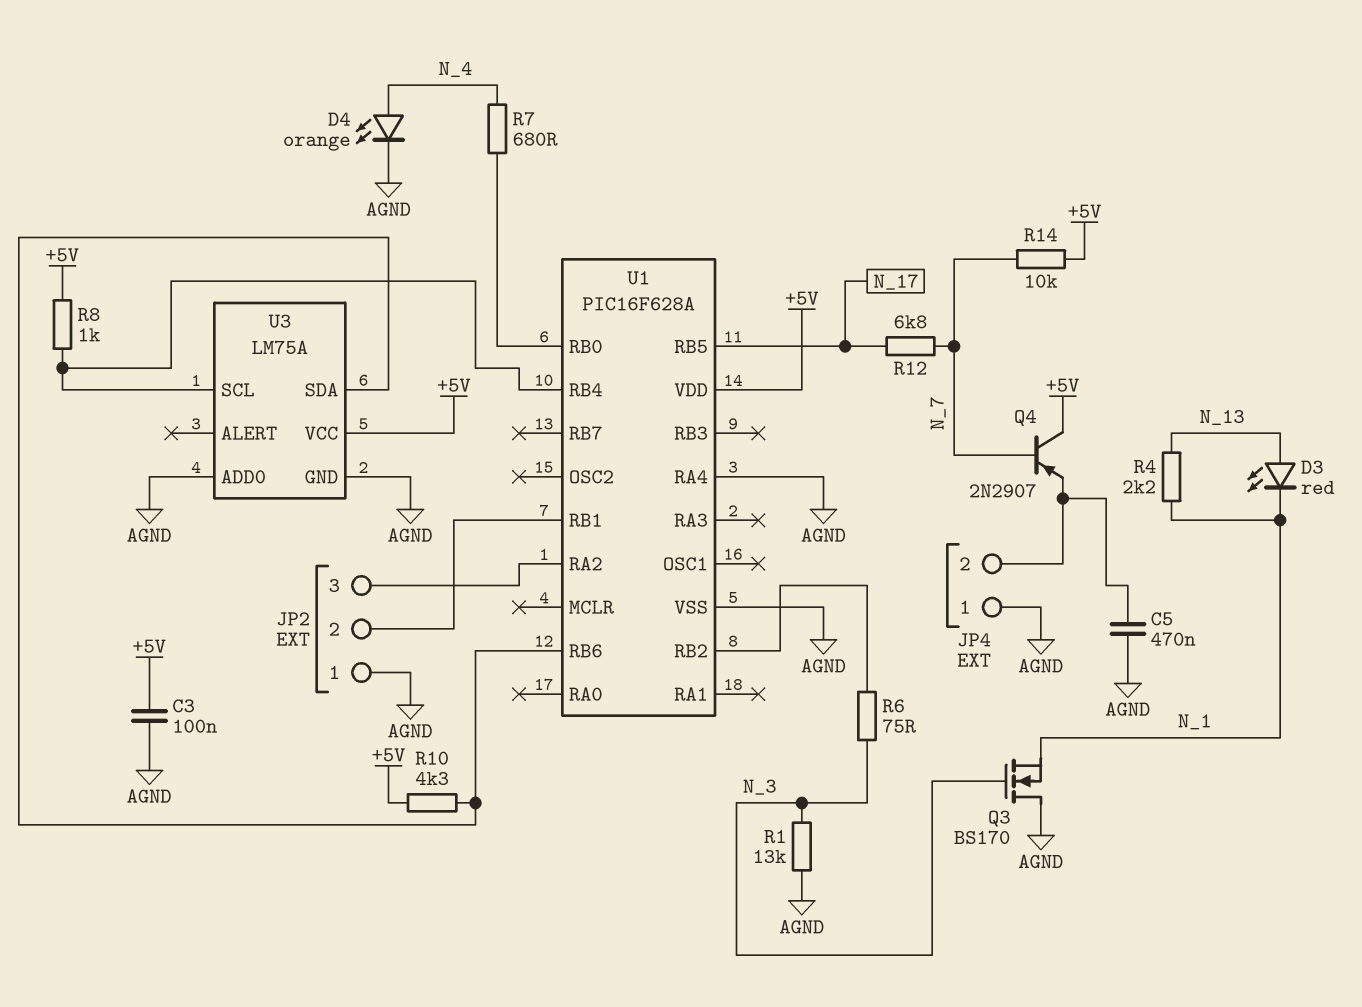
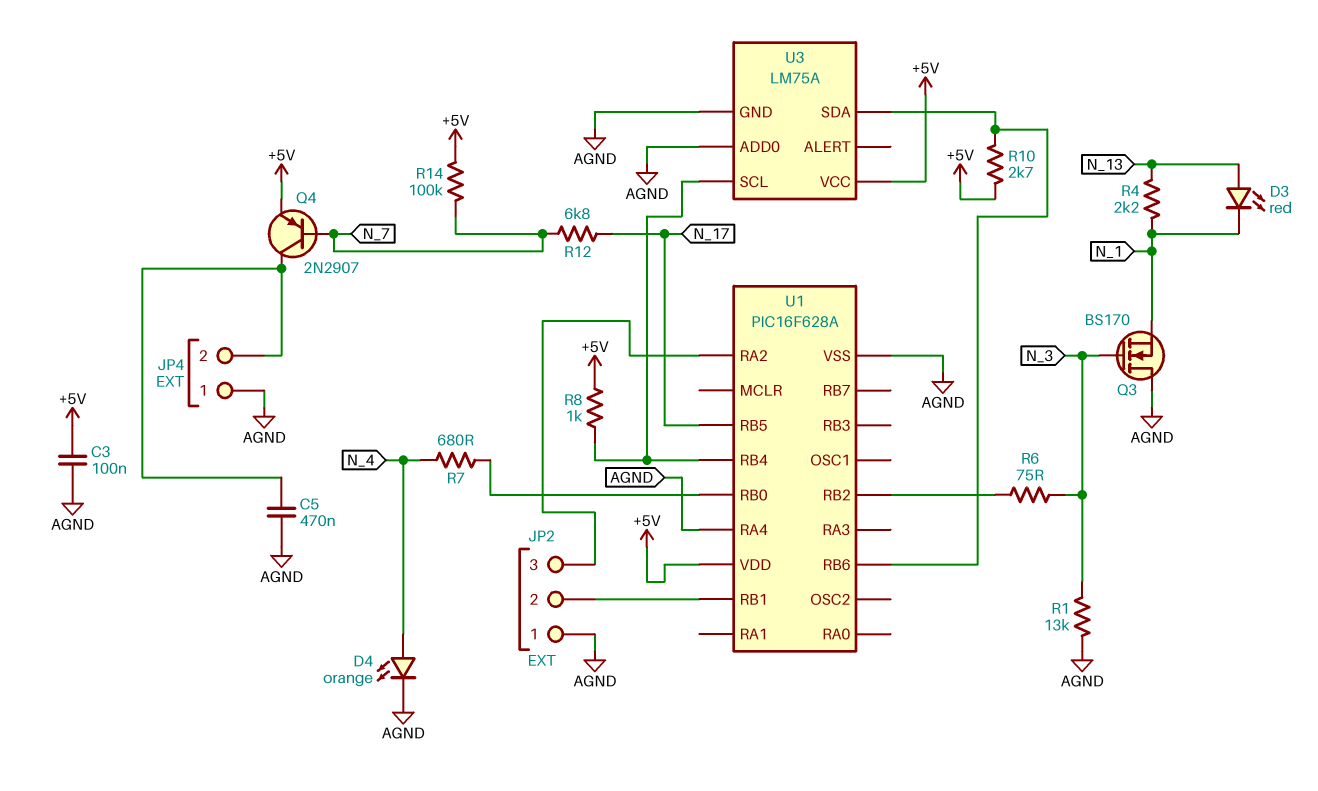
Q4: PNP 2N2907 (B N_7, C +5V, E JP4/2) -> PNP 2N2907 (B N_7, C JP4/2, E +5V)
R10: 4.3k (+5V, U1/RB6) -> 2.7k (+5V, U1/RB6)
R14: 10k (+5V, N_7) -> 100k (+5V, N_7)

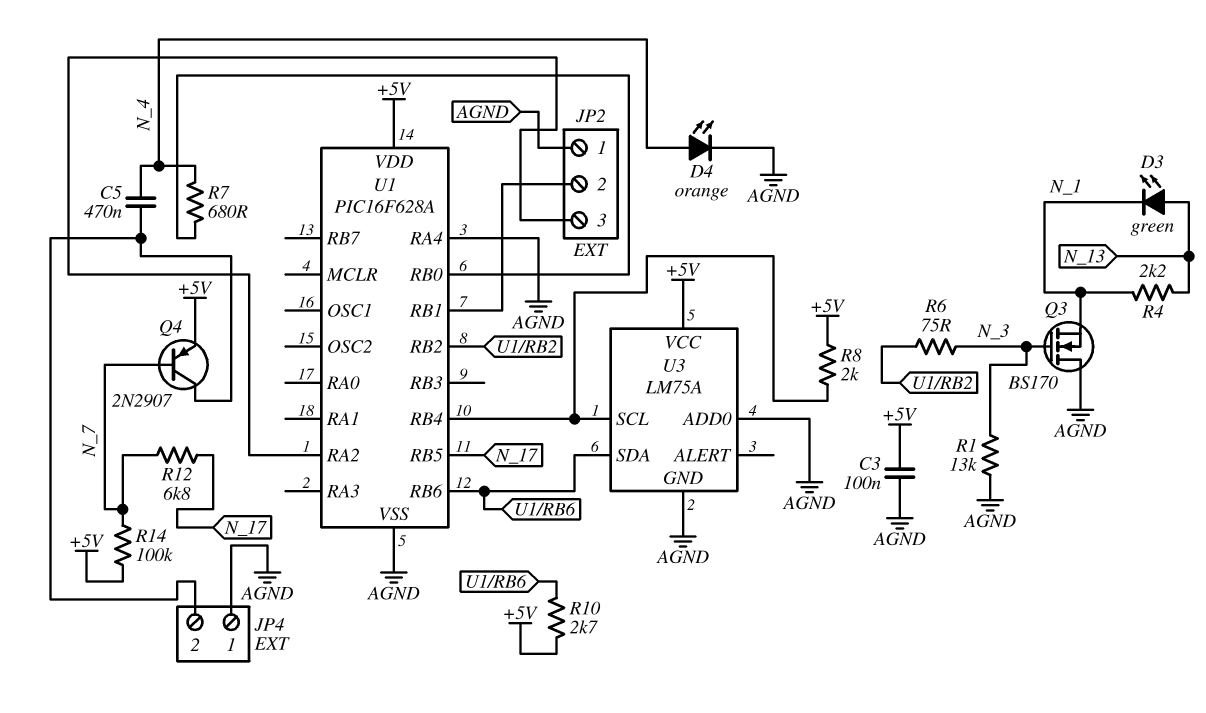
C5: 470nF (AGND, JP4/2) -> 470nF (JP4/2, N_4)
D3: LED red (A N_13, K N_1) -> LED green (A N_13, K N_1)
R8: 1k (+5V, U1/RB4) -> 2k (+5V, U1/RB4)

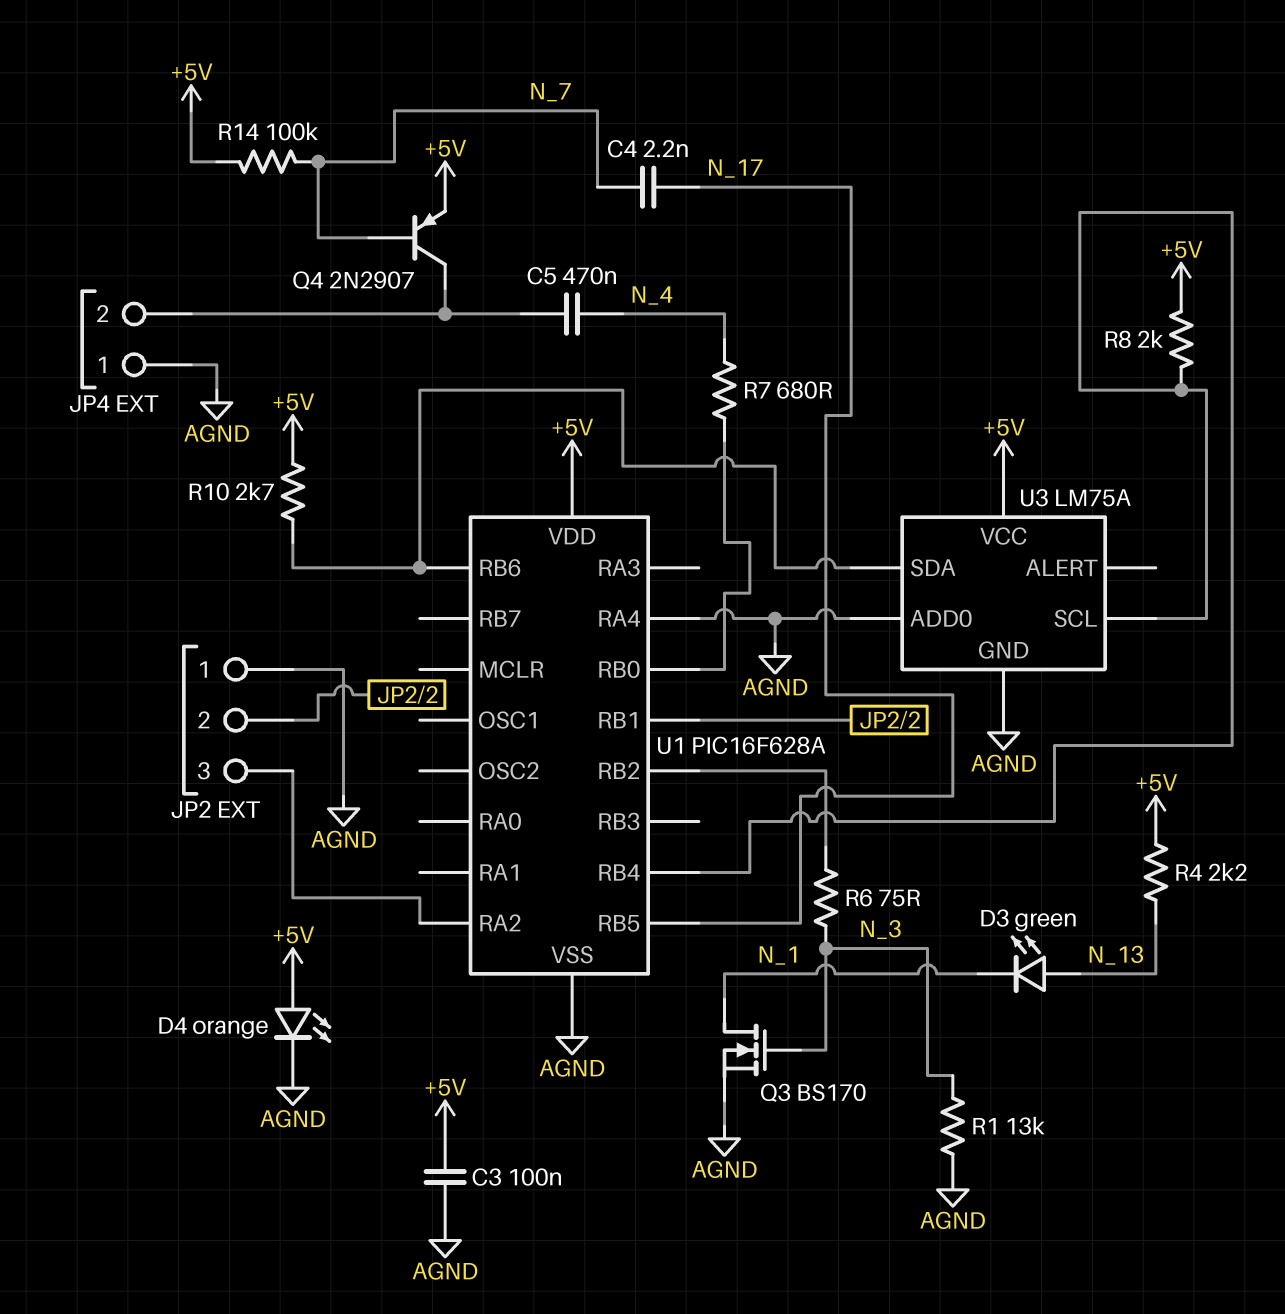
C4: none -> 2.2nF (N_7, N_17)
D4: LED orange (A N_4, K AGND) -> LED orange (A +5V, K AGND)
Q3: NMOS BS170 (G N_3, D AGND, S N_1) -> NMOS BS170 (G N_3, D N_1, S AGND)
R4: 2.2k (N_1, N_13) -> 2.2k (+5V, N_13)
R12: 6.8k (N_7, N_17) -> none

